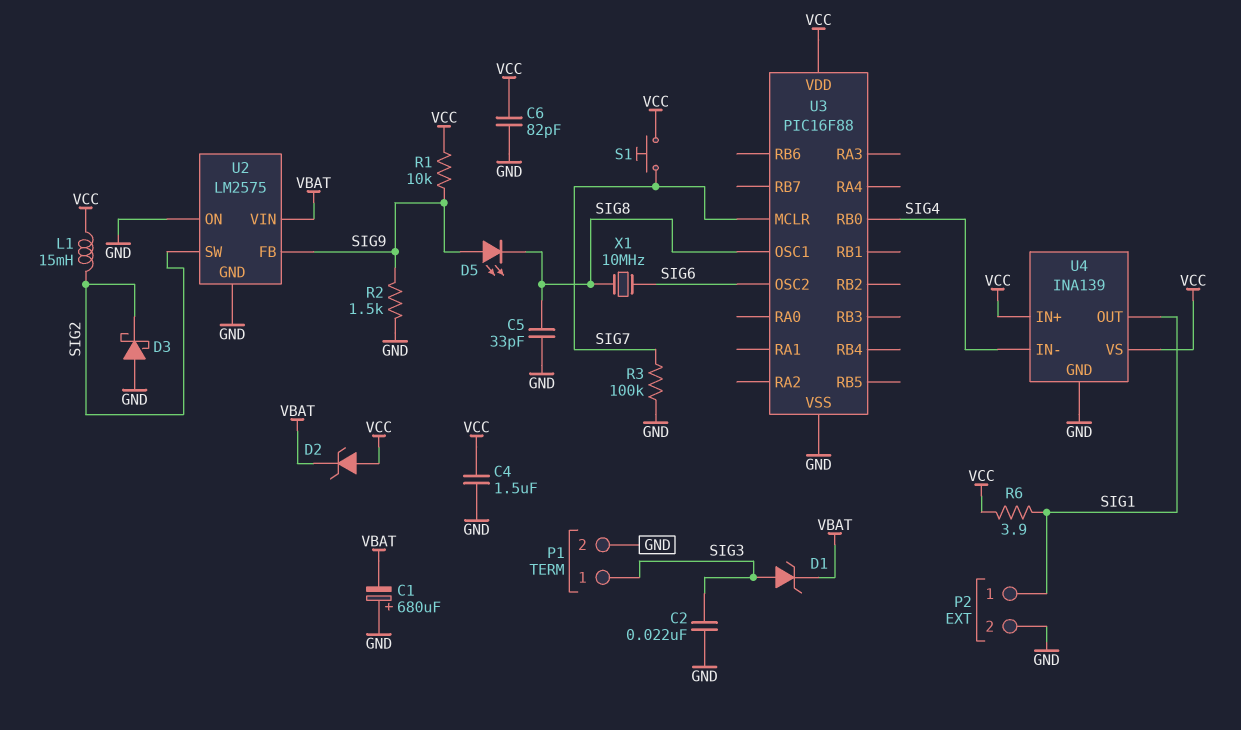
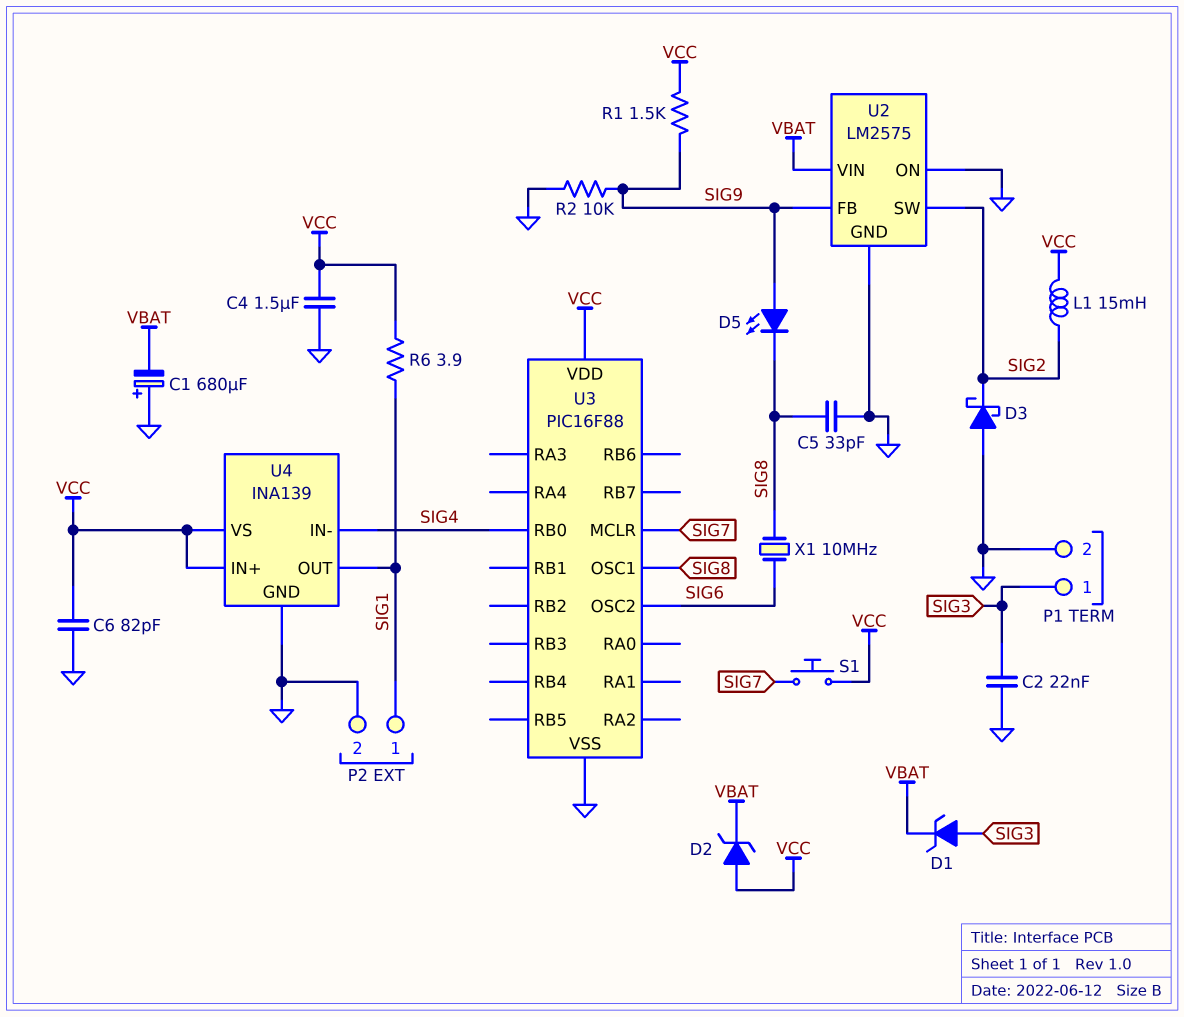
R1: 10k (SIG9, VCC) -> 1.5k (SIG9, VCC)
R2: 1.5k (GND, SIG9) -> 10k (GND, SIG9)
R3: 100k (GND, SIG7) -> none

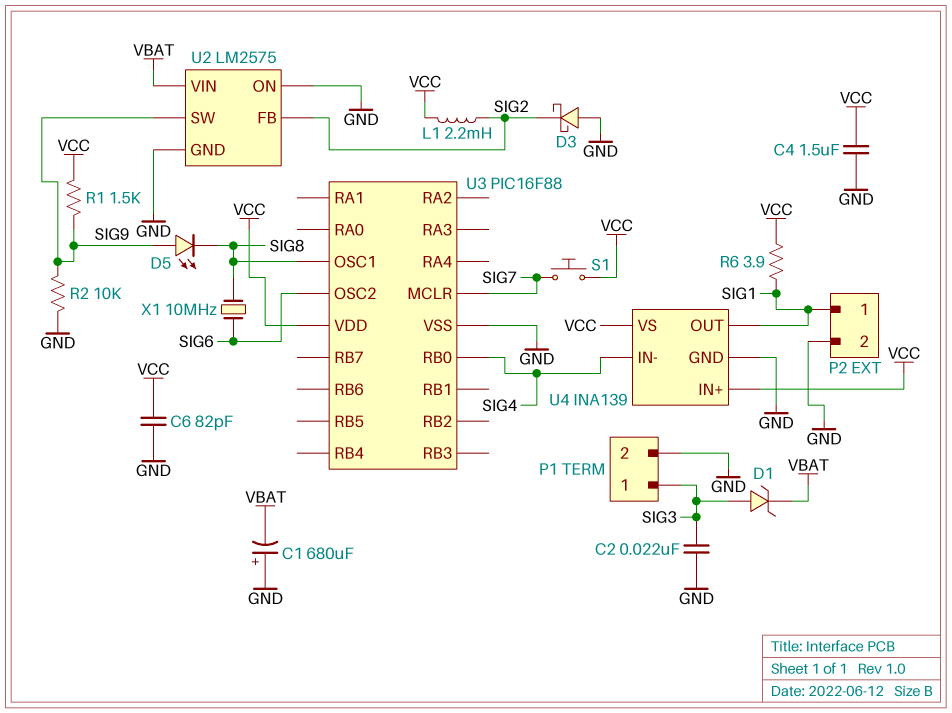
C5: 33pF (GND, SIG8) -> none
D2: zener (A VCC, K VBAT) -> none
L1: 15mH (SIG2, VCC) -> 2.2mH (SIG2, VCC)
U2 pin FB: SIG9 -> SIG2
U2 pin SW: SIG2 -> SIG9

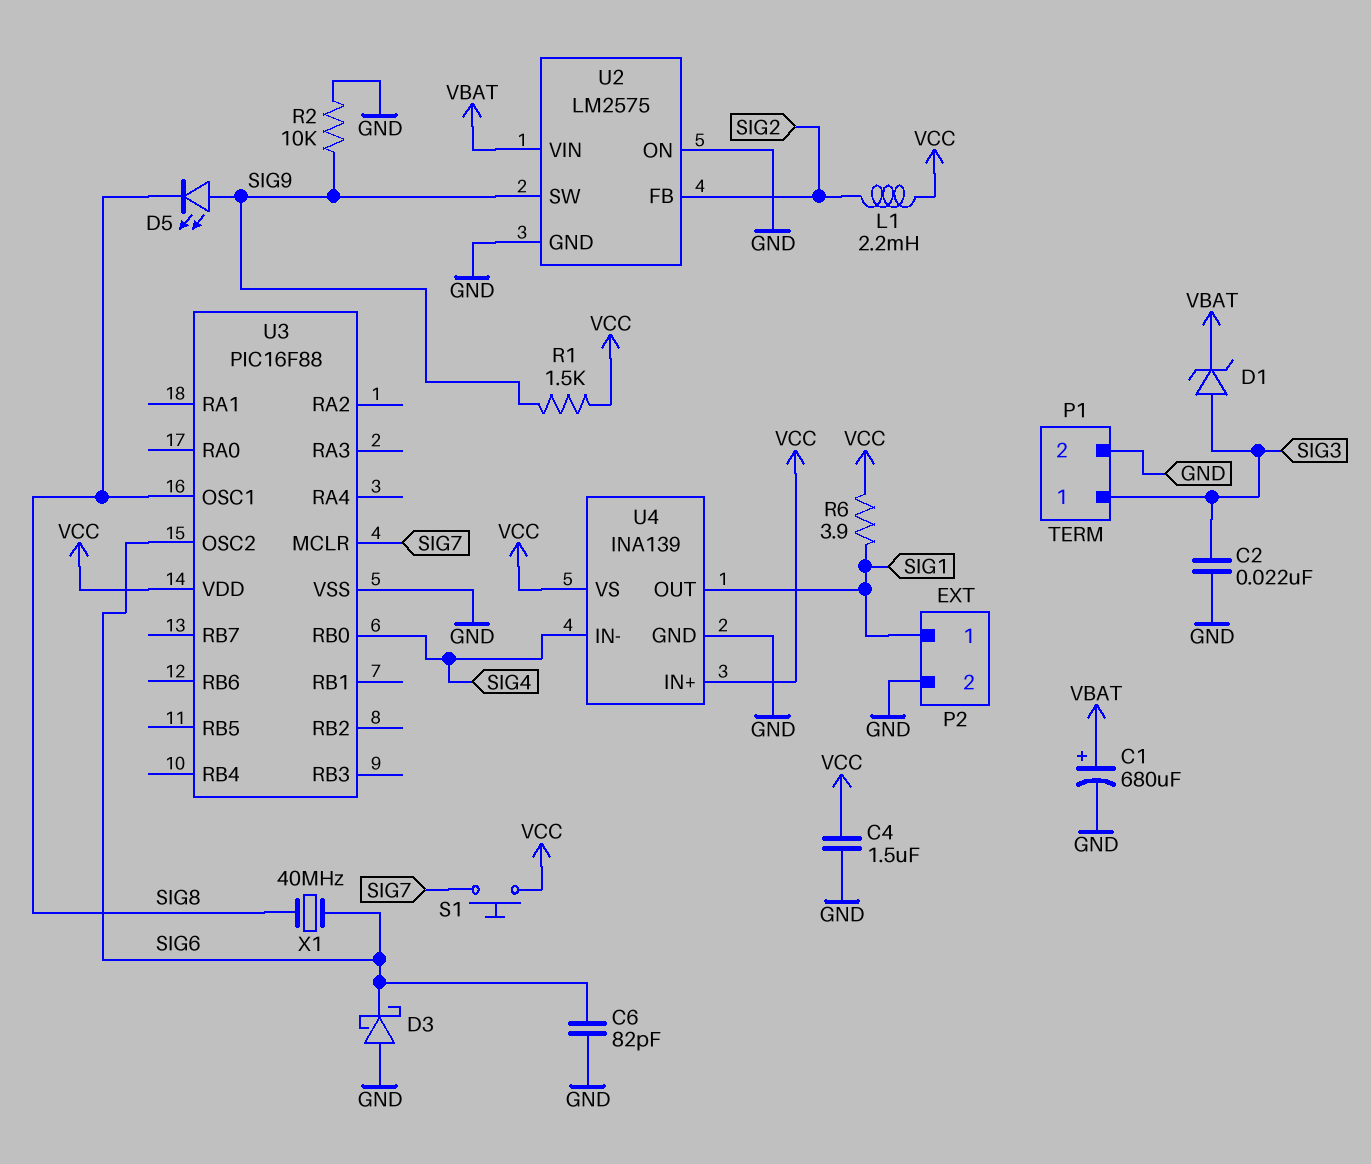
C1: 680uF (plus GND, minus VBAT) -> 680uF (plus VBAT, minus GND)
C6: 82pF (GND, VCC) -> 82pF (GND, SIG6)
D3: schottky (A GND, K SIG2) -> schottky (A GND, K SIG6)
X1: 10MHz (SIG6, SIG8) -> 40MHz (SIG6, SIG8)

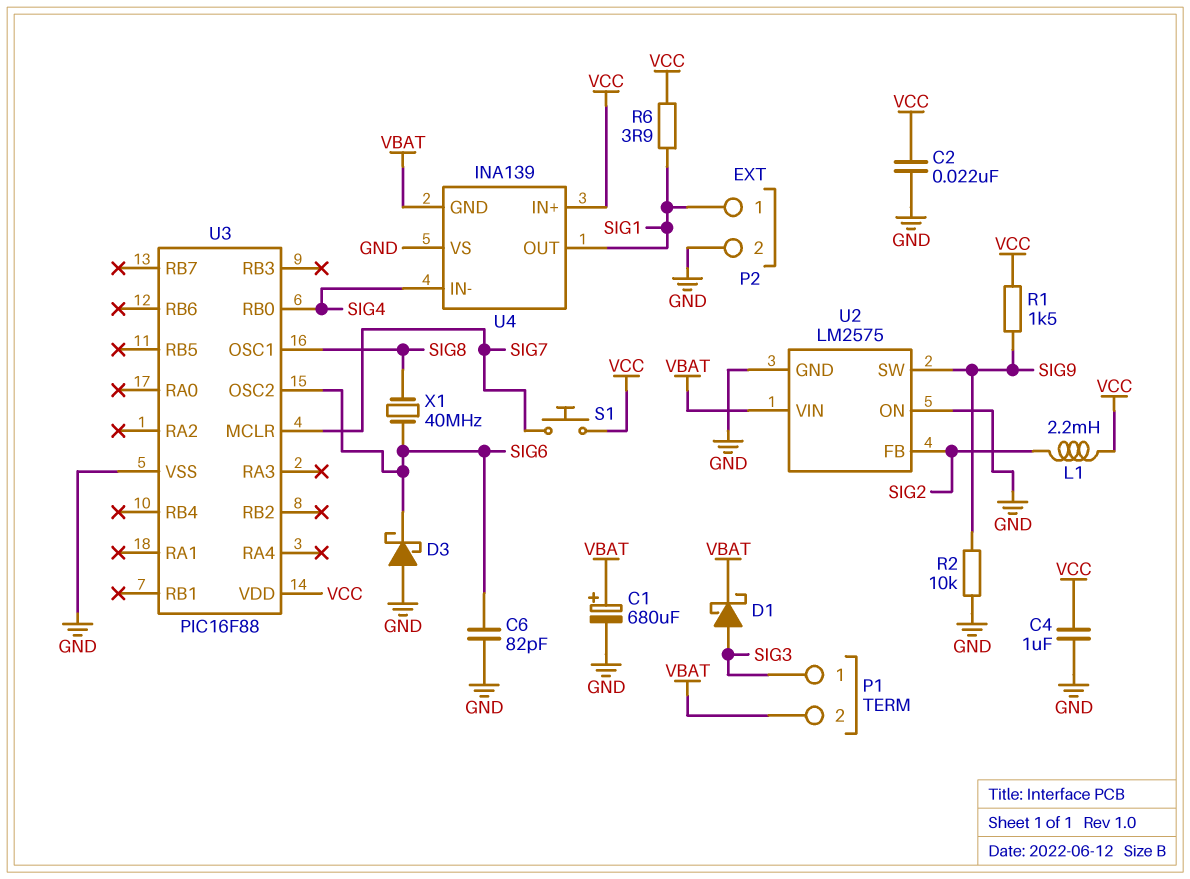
C2: 22nF (GND, SIG3) -> 22nF (GND, VCC)
C4: 1.5uF (GND, VCC) -> 1uF (GND, VCC)
D1: zener (A SIG3, K VBAT) -> schottky (A SIG3, K VBAT)
D5: LED (A SIG9, K SIG8) -> none
P1 pin 2: GND -> VBAT
U4 pin GND: GND -> VBAT
U4 pin VS: VCC -> GND

